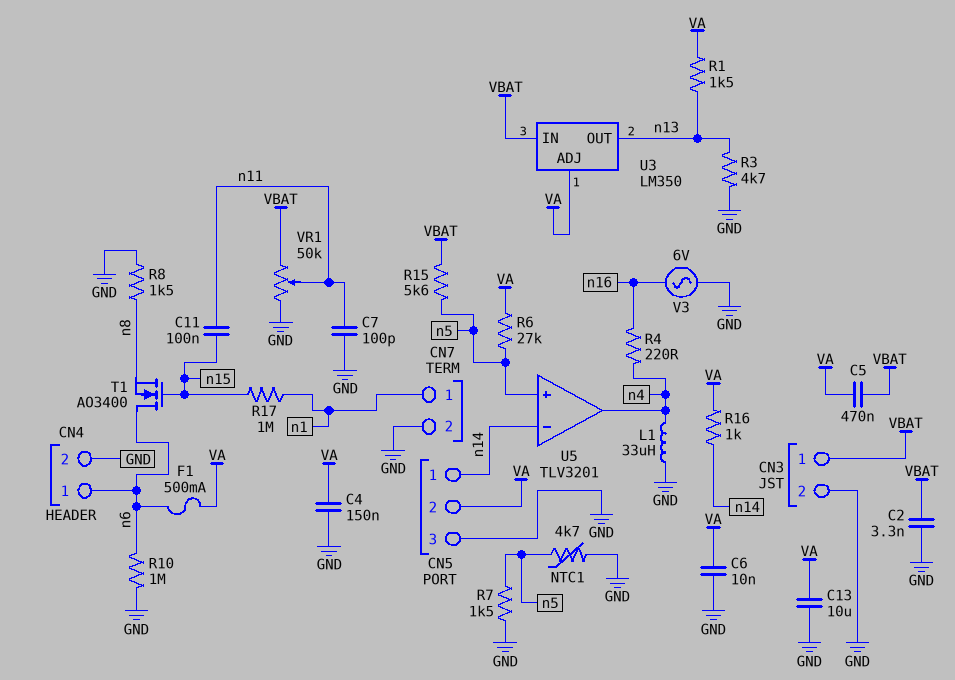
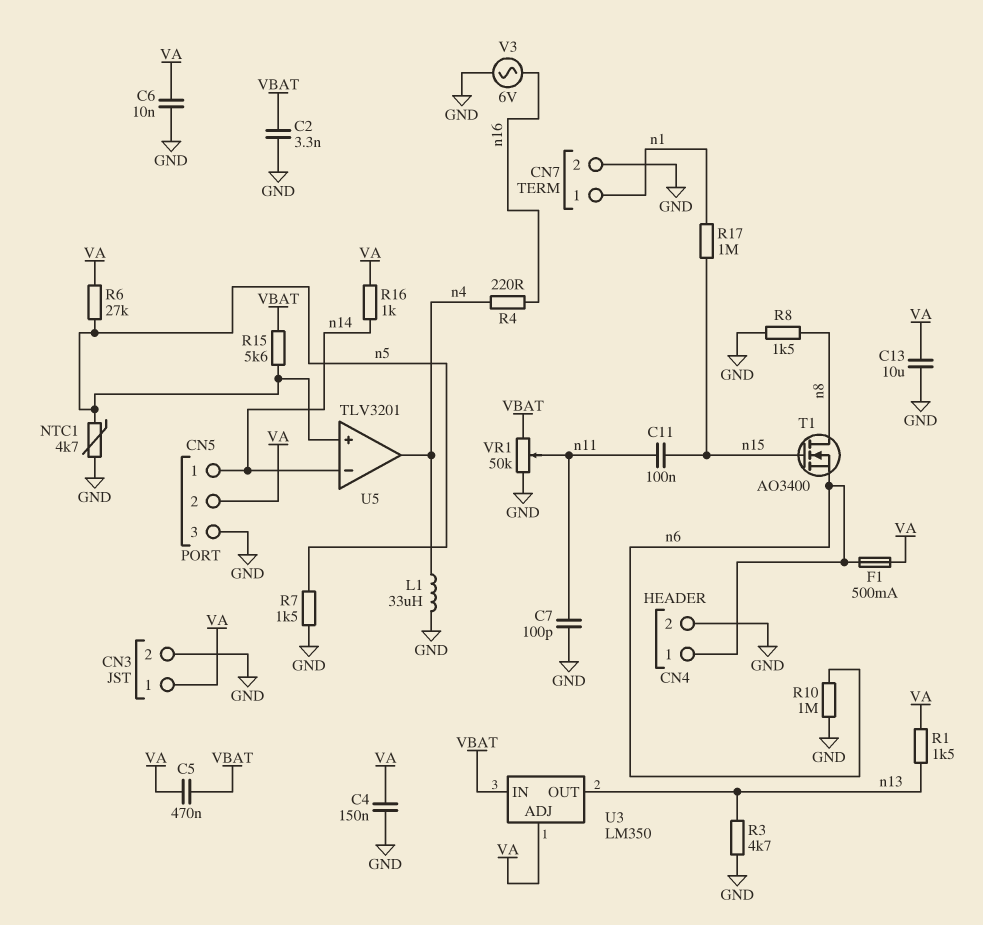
CN3 pin 1: VBAT -> VA
T1: NMOS AO3400 (G n15, D n6, S n8) -> NMOS AO3400 (G n15, D n8, S n6)

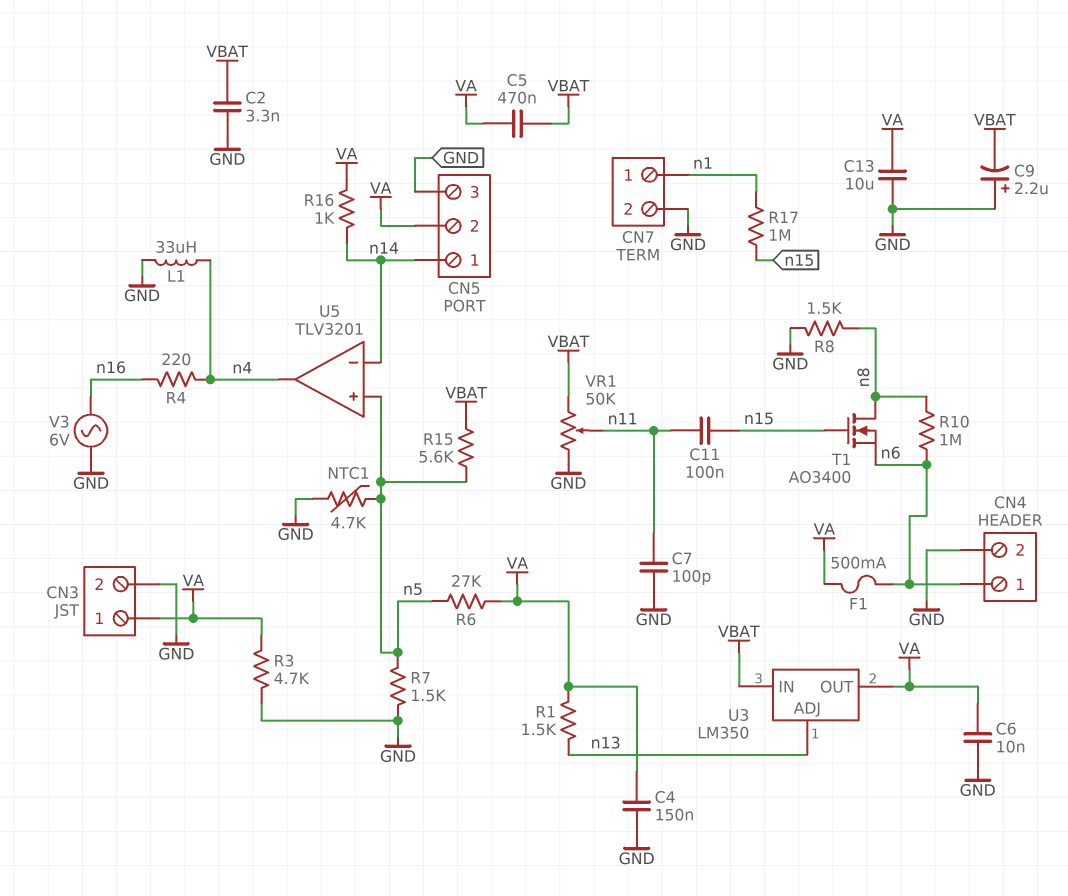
C9: none -> 2.2uF (plus GND, minus VBAT)
R3: 4.7k (GND, n13) -> 4.7k (GND, VA)
R10: 1M (GND, n6) -> 1M (n6, n8)
U3 pin ADJ: VA -> n13
U3 pin OUT: n13 -> VA

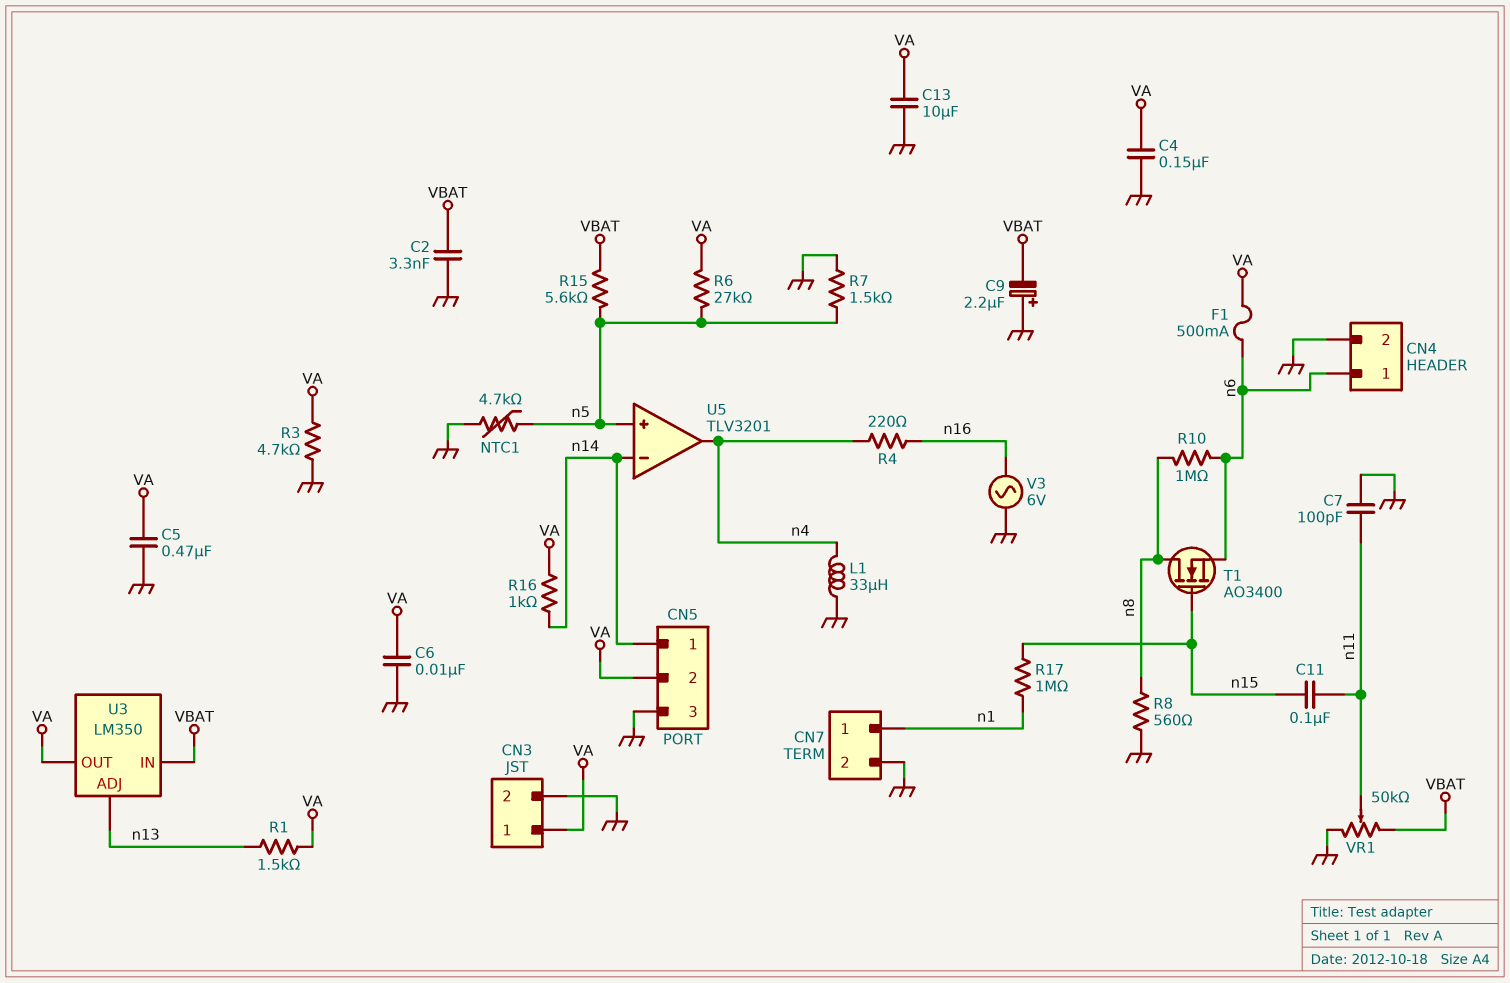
C5: 470nF (VA, VBAT) -> 470nF (GND, VA)
R8: 1.5k (GND, n8) -> 560 (GND, n8)

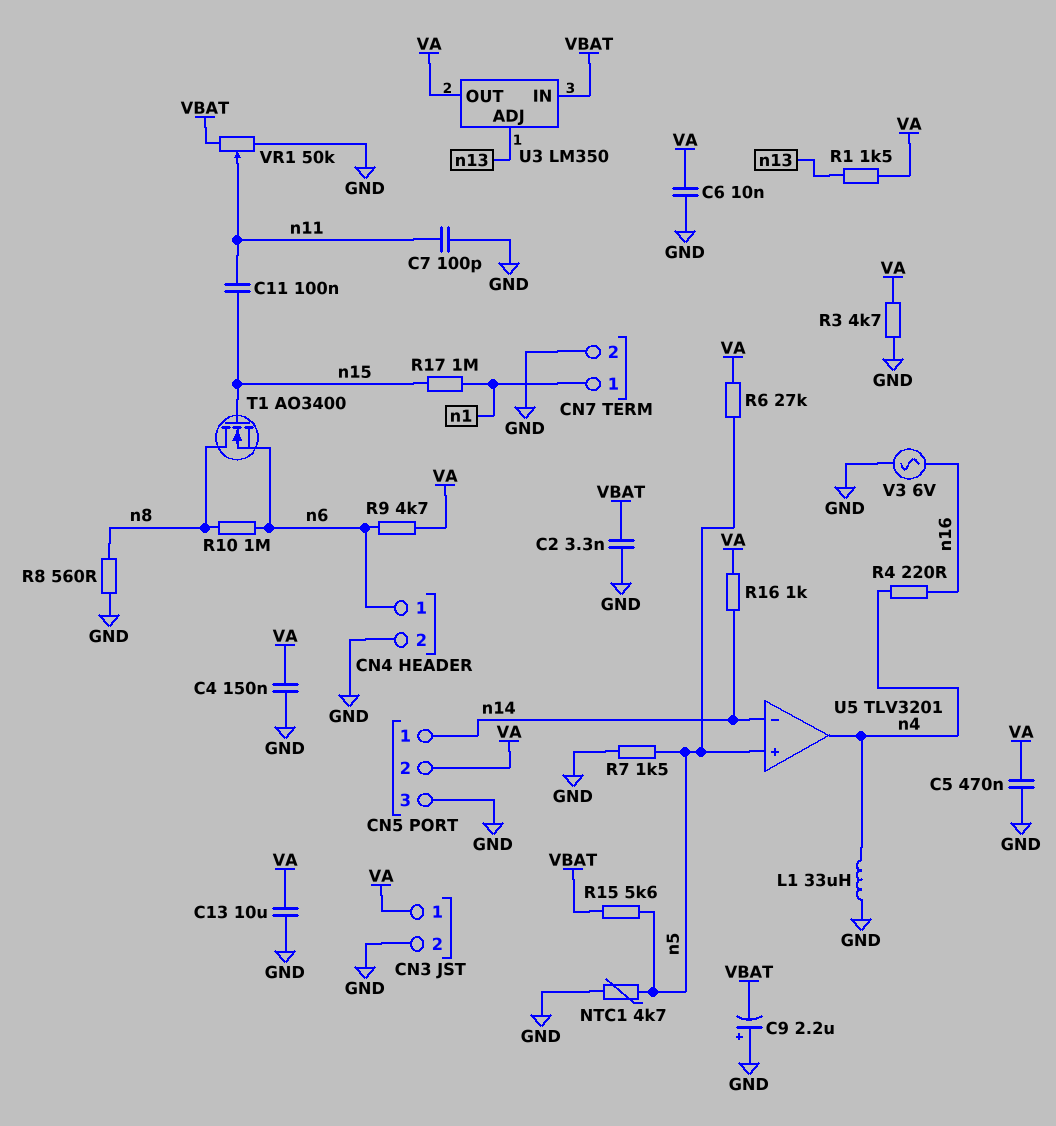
F1: 500mA (VA, n6) -> none
R9: none -> 4.7k (VA, n6)

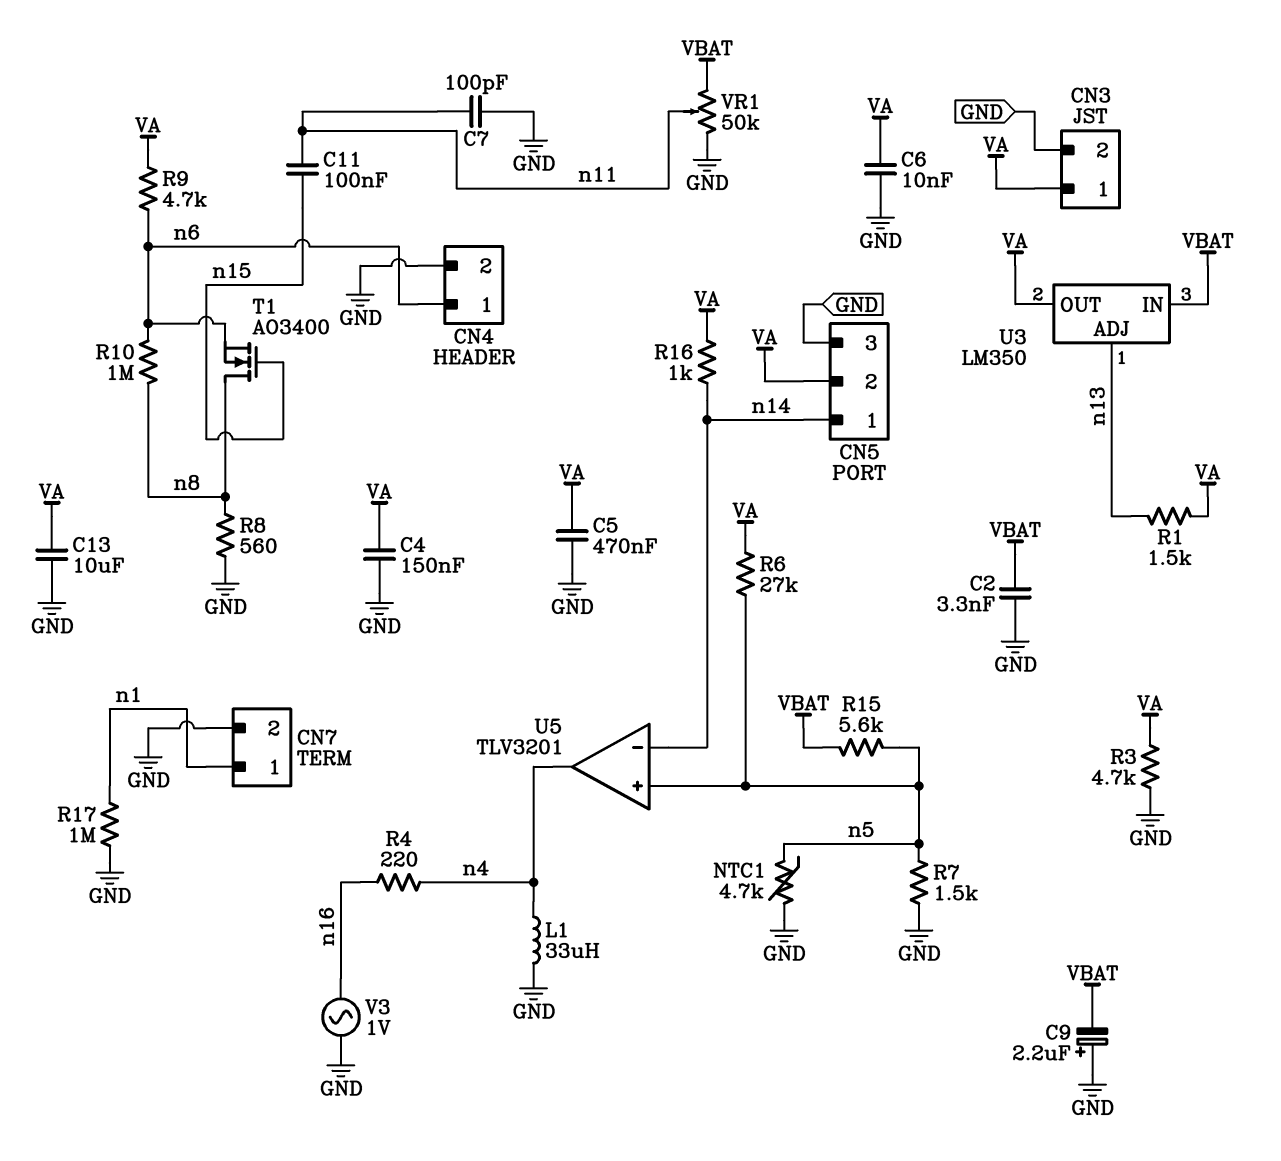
R17: 1M (n1, n15) -> 1M (GND, n1)
V3: AC 6V (GND, n16) -> AC 1V (GND, n16)

